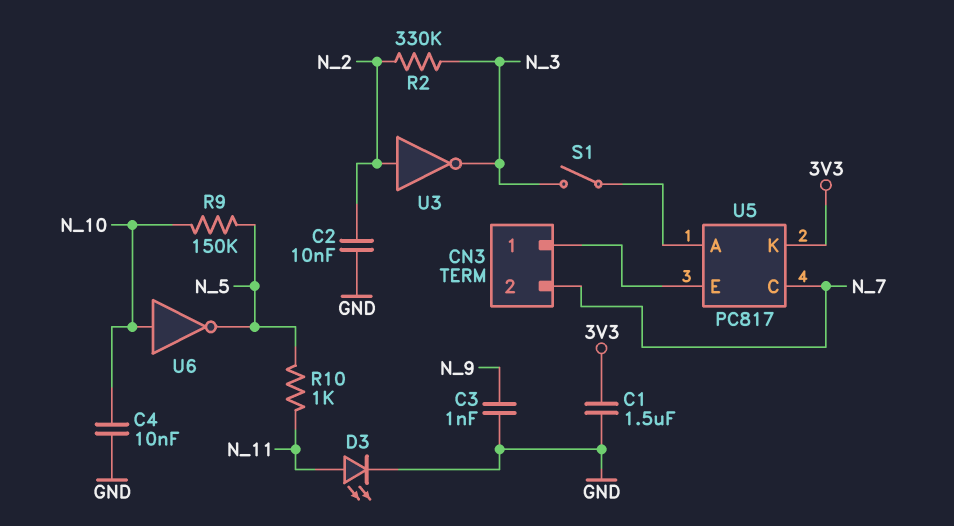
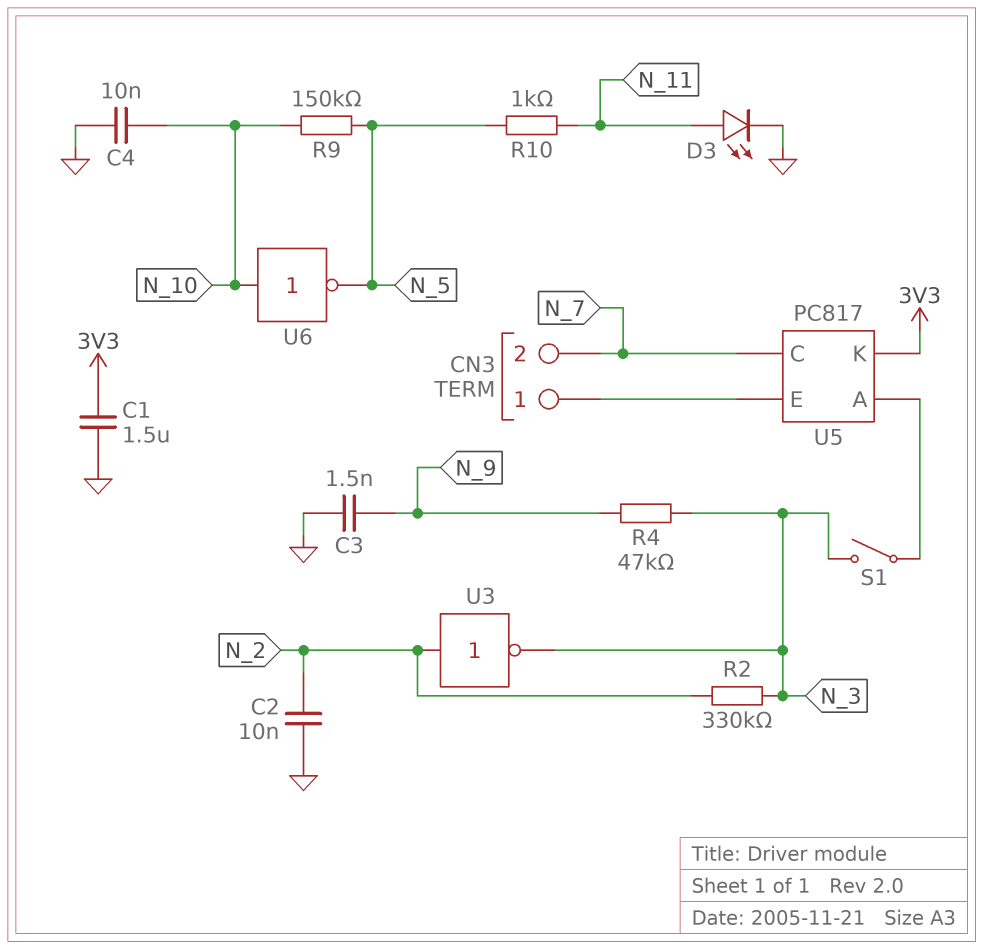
C3: 1nF (GND, N_9) -> 1.5nF (GND, N_9)
R4: none -> 47k (N_3, N_9)

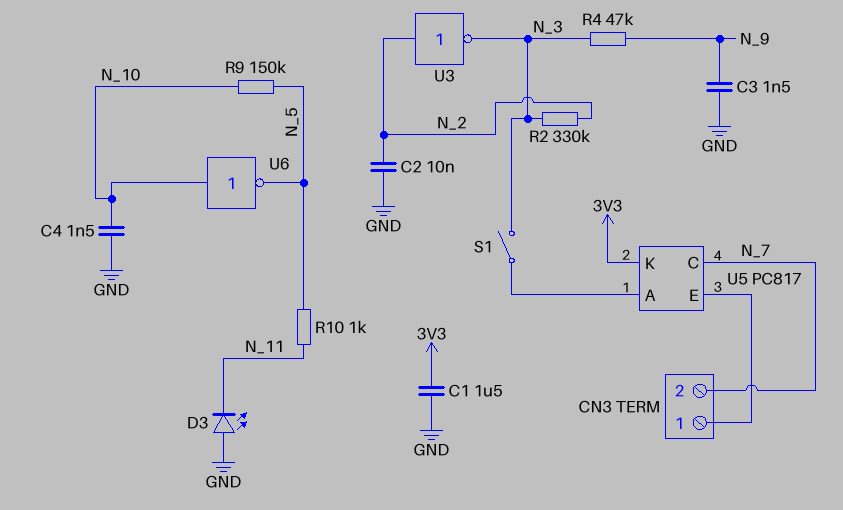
C4: 10nF (GND, N_10) -> 1.5nF (GND, N_10)
D3: LED (A N_11, K GND) -> LED (A GND, K N_11)

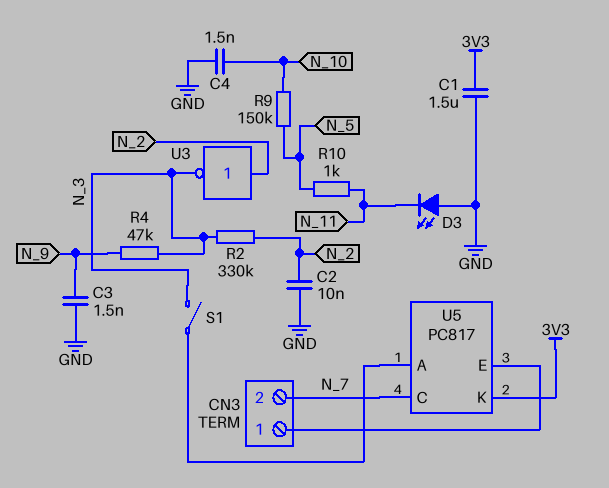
U6: NOT (in N_10, out N_5) -> none

